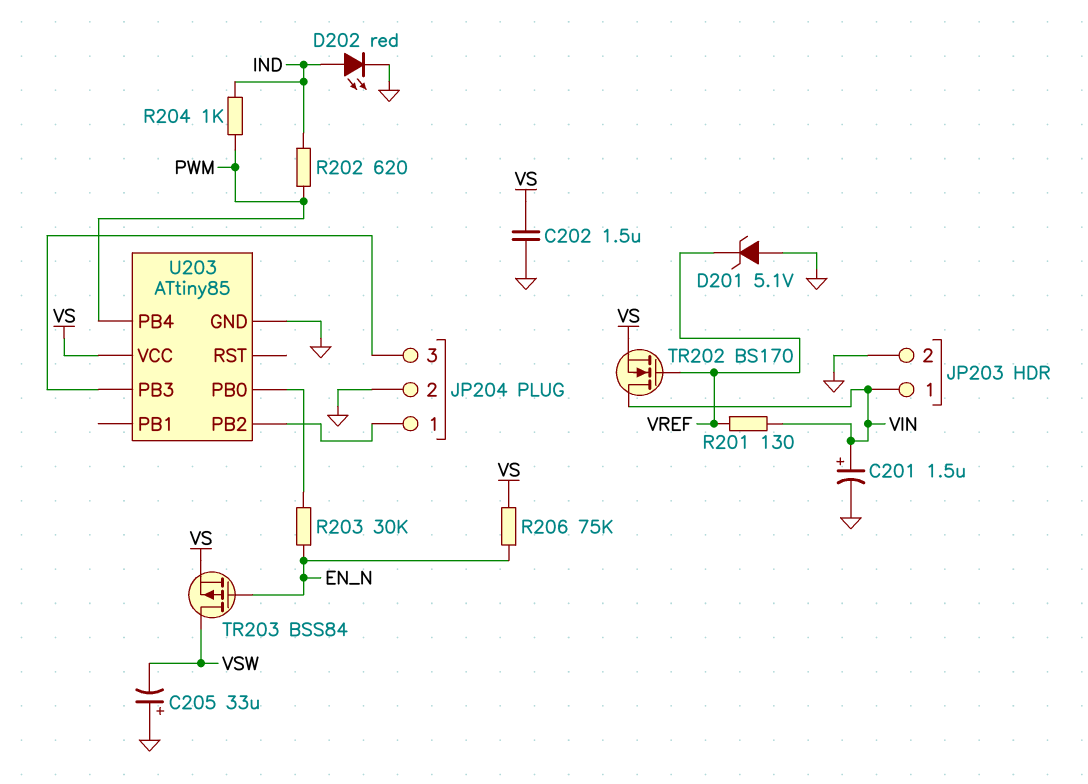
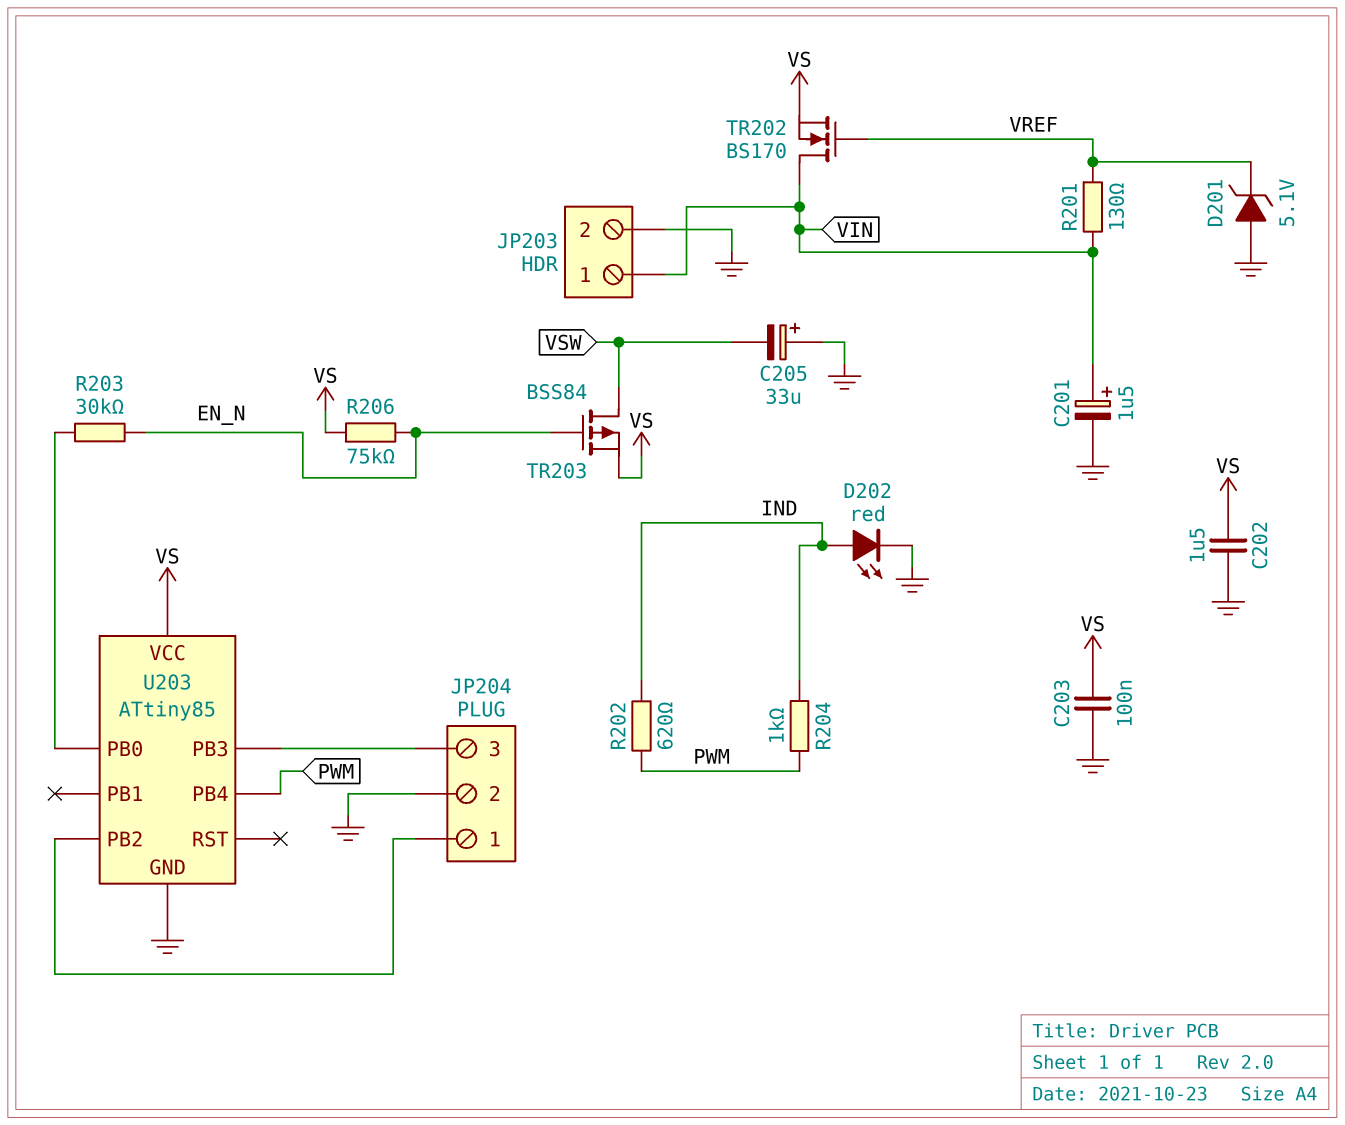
C203: none -> 100nF (GND, VS)

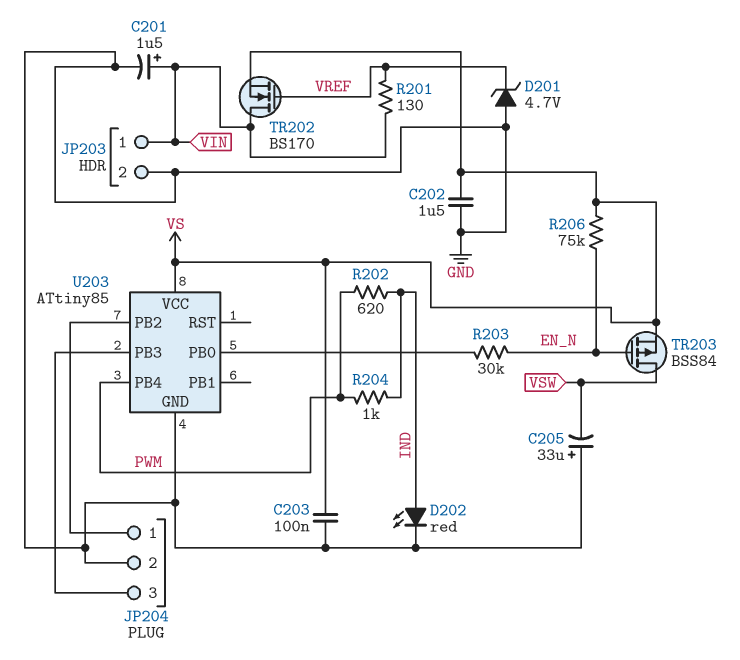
D201: zener 5.1V (A GND, K VREF) -> zener 4.7V (A GND, K VREF)

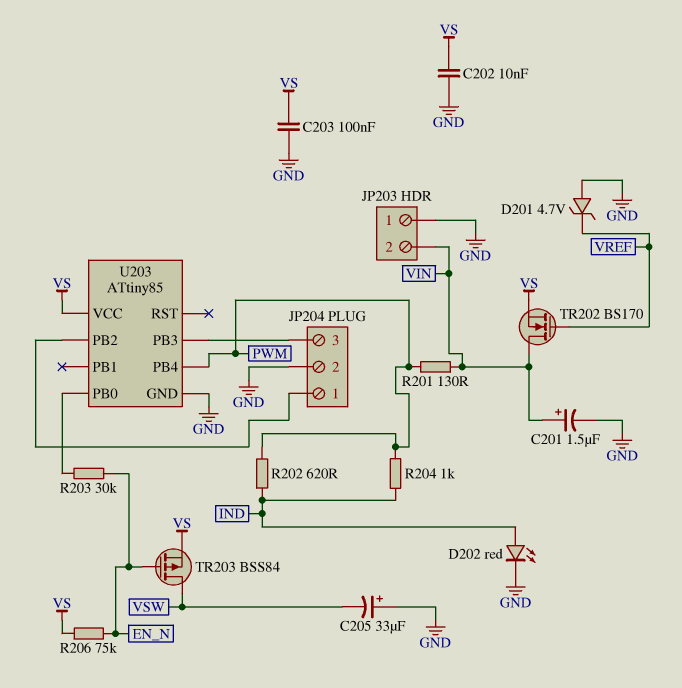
C202: 1.5uF (GND, VS) -> 10nF (GND, VS)
JP203 pin 1: VIN -> GND
JP203 pin 2: GND -> VIN
R201: 130 (VIN, VREF) -> 130 (PWM, VIN)

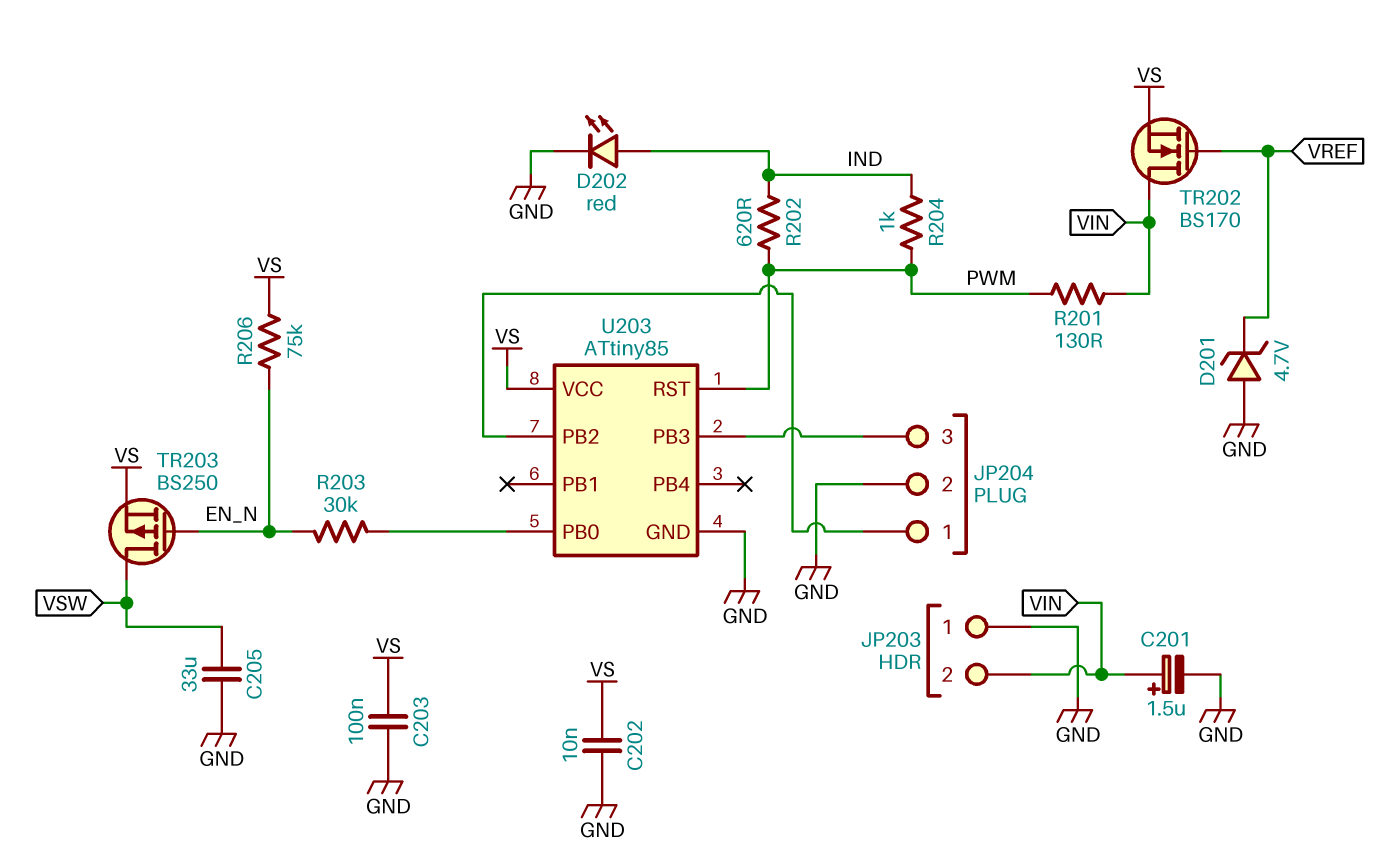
C205: 33uF (plus GND, minus VSW) -> 33uF (GND, VSW)
TR203: PMOS BSS84 (G EN_N, D VSW, S VS) -> PMOS BS250 (G EN_N, D VSW, S VS)
U203 pin PB4: PWM -> none
U203 pin RST: none -> PWM

